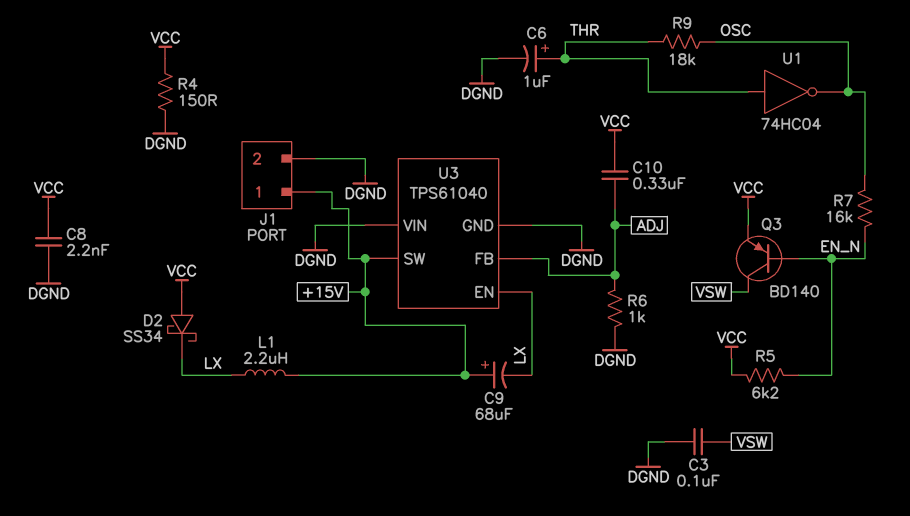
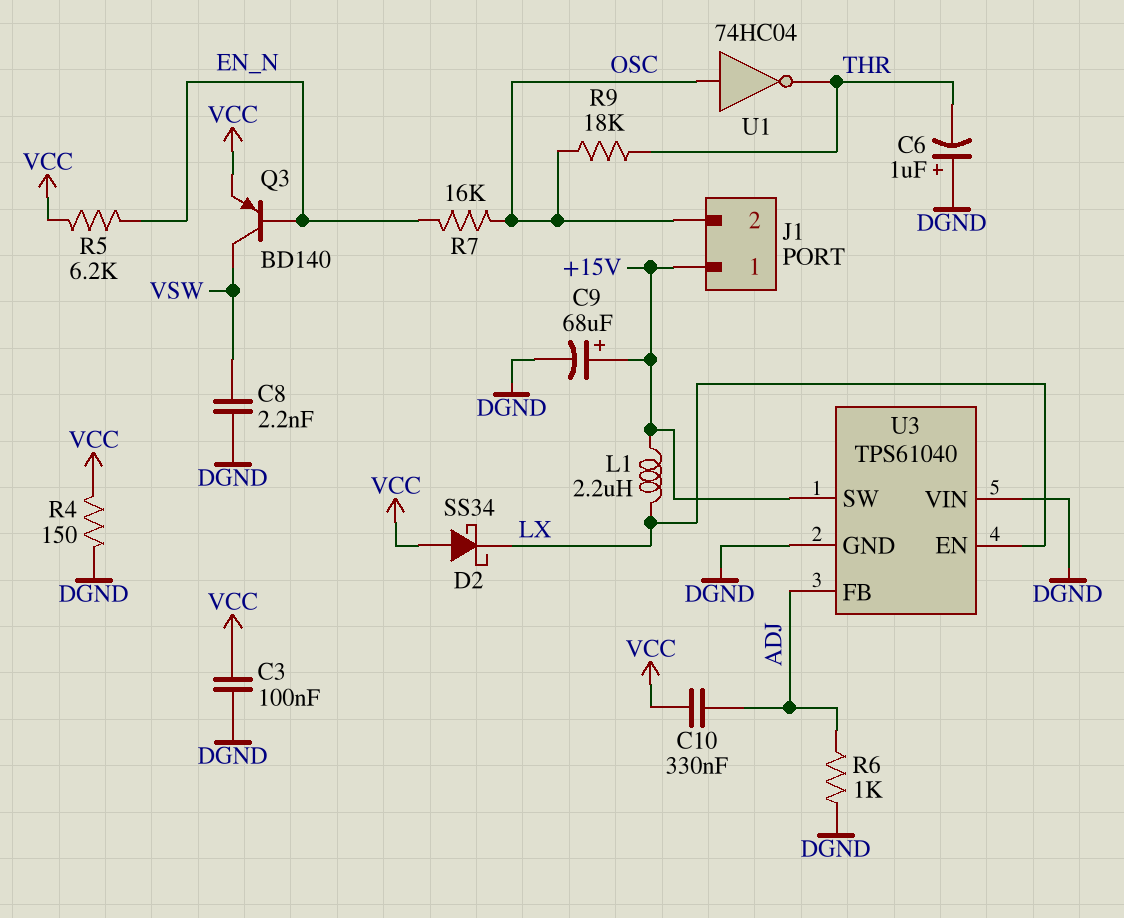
C3: 100nF (DGND, VSW) -> 100nF (DGND, VCC)
C6: 1uF (plus THR, minus DGND) -> 1uF (plus DGND, minus THR)
C8: 2.2nF (DGND, VCC) -> 2.2nF (DGND, VSW)
C9: 68uF (plus +15V, minus LX) -> 68uF (plus +15V, minus DGND)
J1 pin 2: DGND -> OSC
U1: NOT 74HC04 (in THR, out OSC) -> NOT 74HC04 (in OSC, out THR)

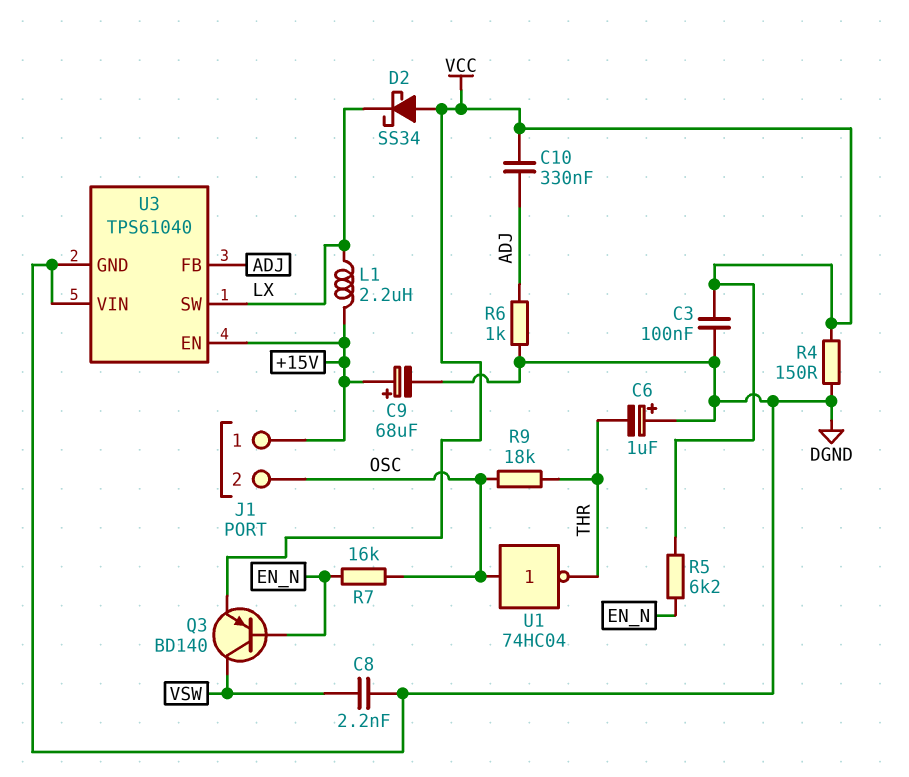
U3 pin EN: LX -> +15V
U3 pin SW: +15V -> LX

